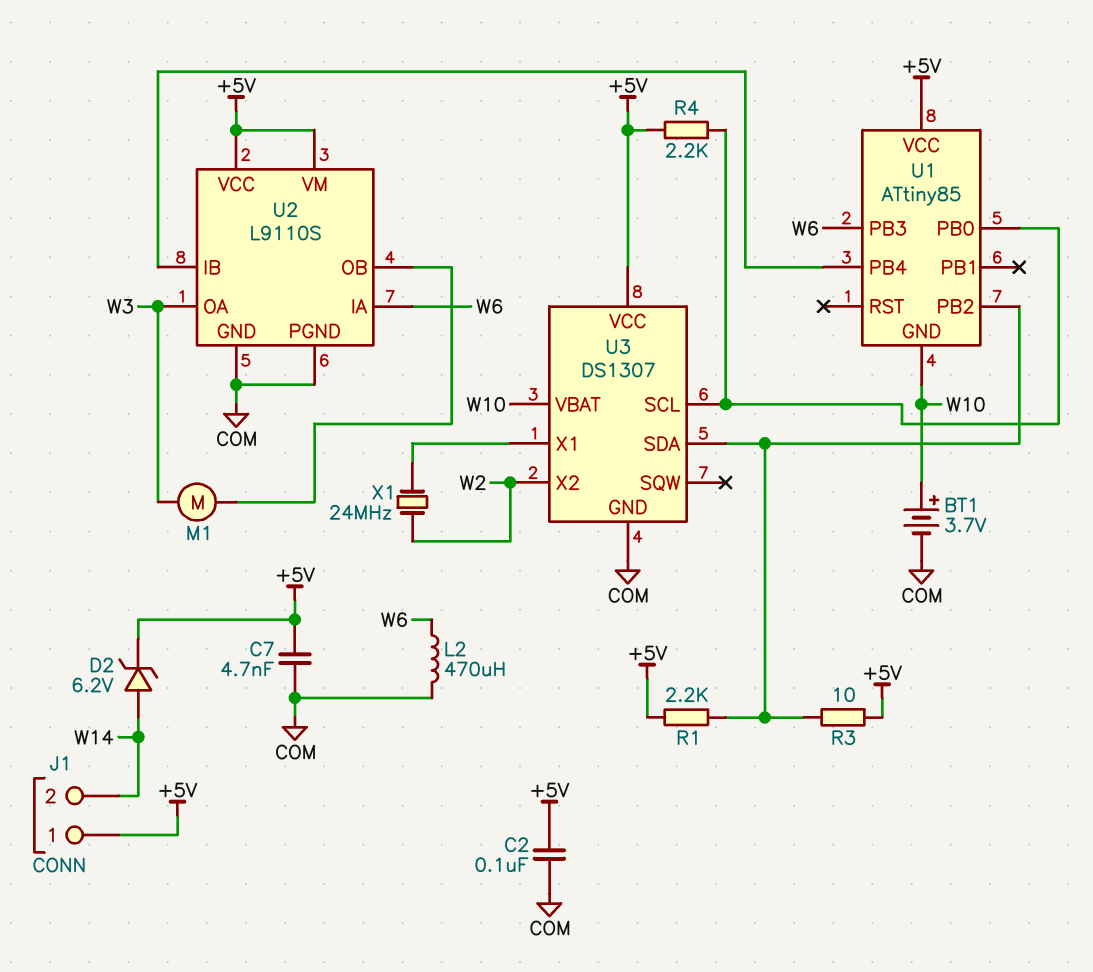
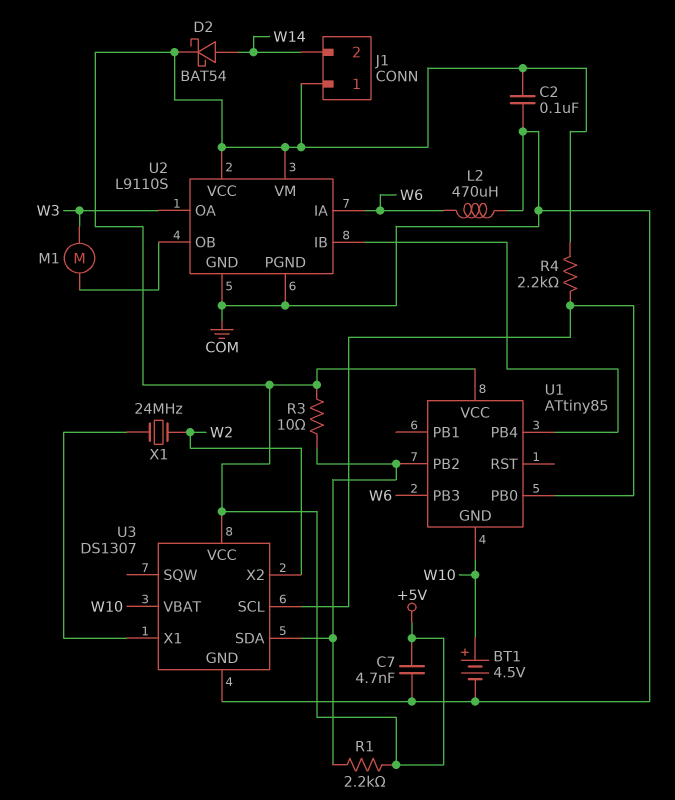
BT1: 3.7V (plus W10, minus COM) -> 4.5V (plus W10, minus COM)
D2: zener 6.2V (A W14, K +5V) -> schottky BAT54 (A W14, K +5V)

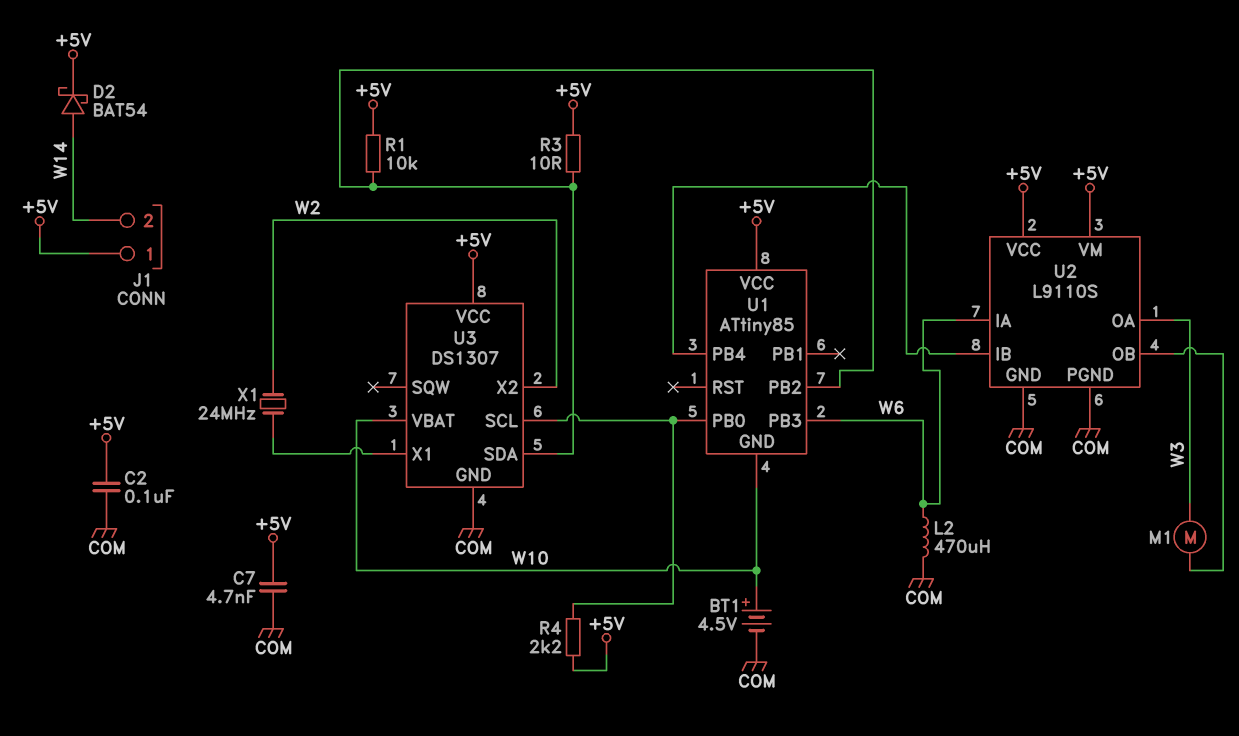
R1: 2.2k (+5V, U1/PB2) -> 10k (+5V, U1/PB2)

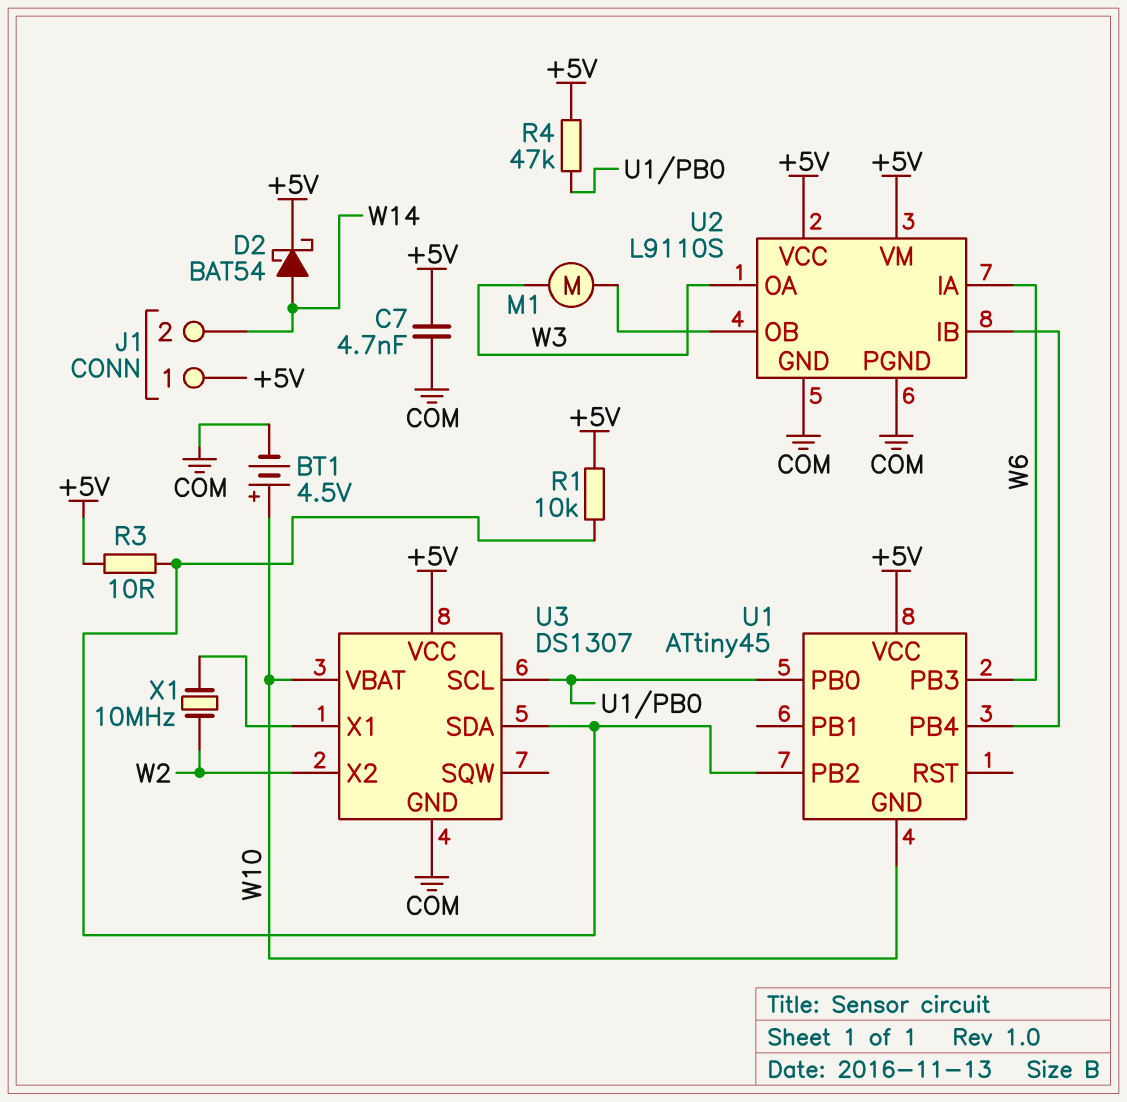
C2: 100nF (+5V, COM) -> none
L2: 470uH (COM, W6) -> none
R4: 2.2k (+5V, U1/PB0) -> 47k (+5V, U1/PB0)
U1: ATtiny85 -> ATtiny45
X1: 24MHz (U3/X1, W2) -> 10MHz (U3/X1, W2)

